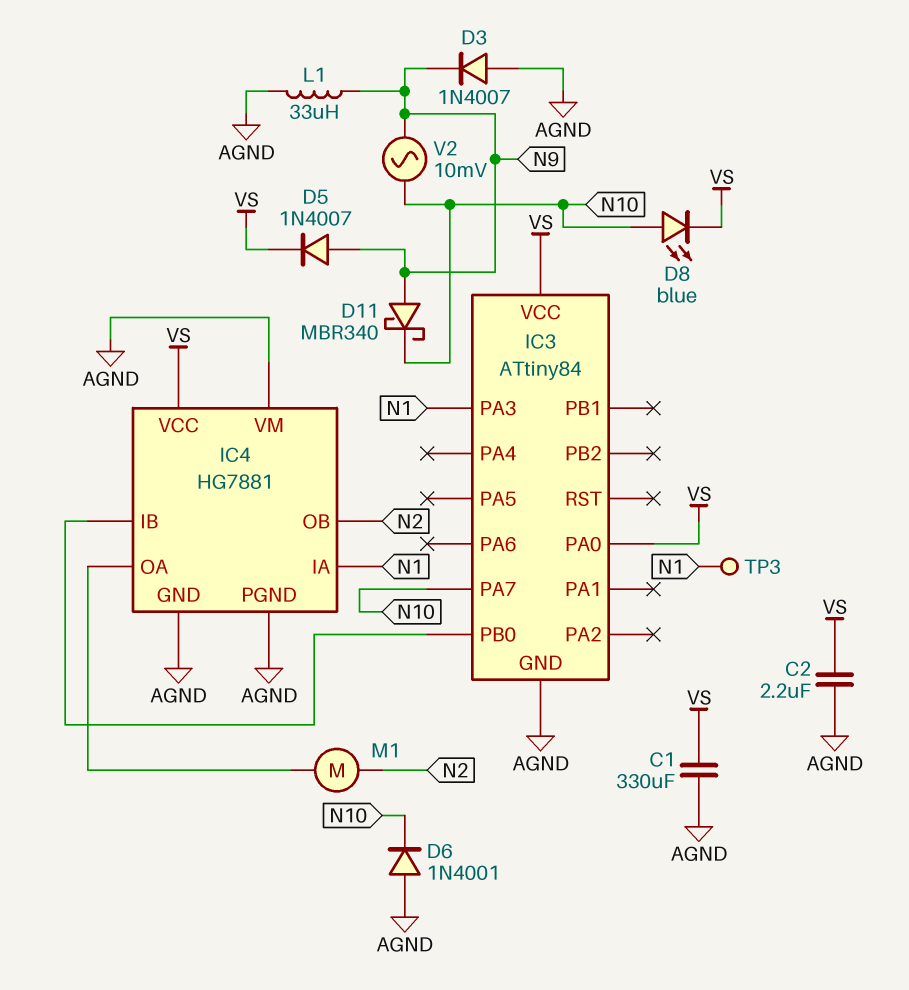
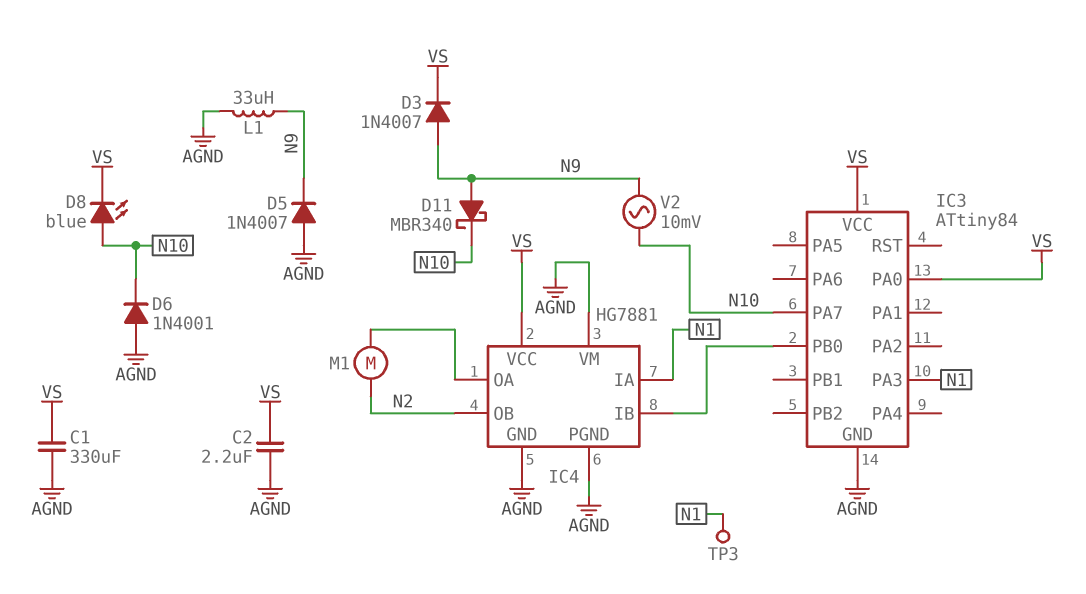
D3: diode 1N4007 (A AGND, K N9) -> diode 1N4007 (A N9, K VS)
D5: diode 1N4007 (A N9, K VS) -> diode 1N4007 (A AGND, K N9)

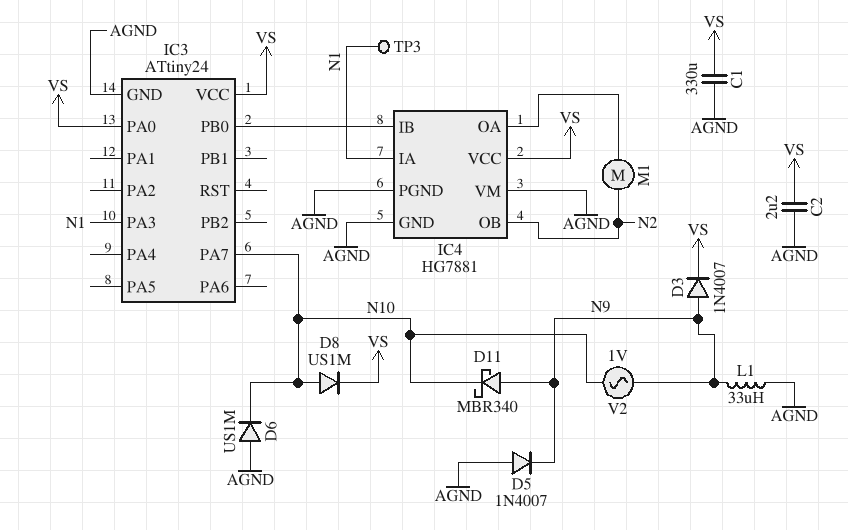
D6: diode 1N4001 (A AGND, K N10) -> diode US1M (A AGND, K N10)
D8: LED blue (A N10, K VS) -> diode US1M (A N10, K VS)
IC3: ATtiny84 -> ATtiny24
V2: AC 10mV (N9, N10) -> AC 1V (N9, N10)

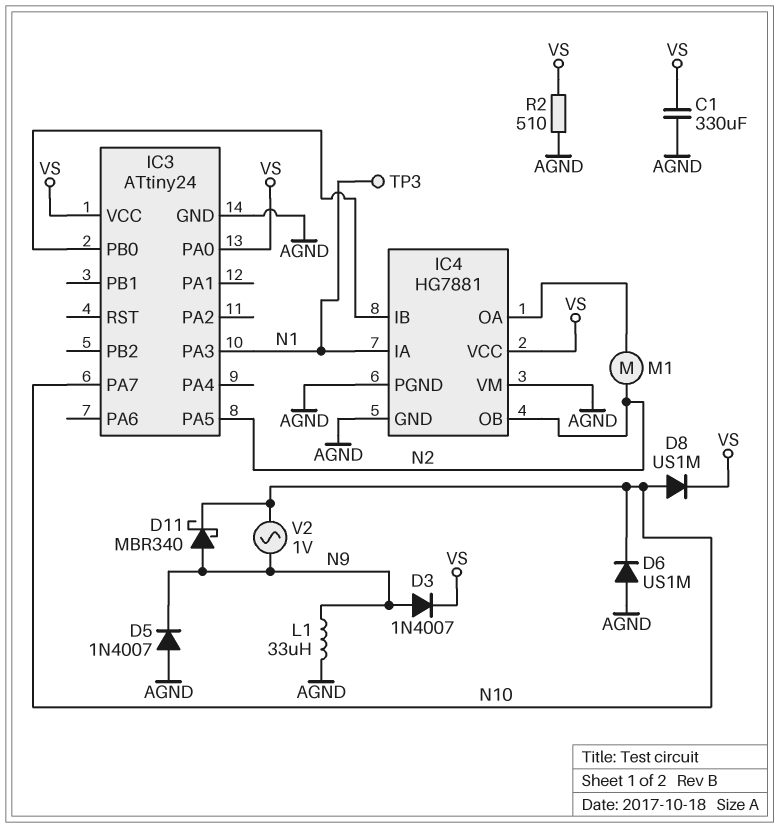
C2: 2.2uF (AGND, VS) -> none
IC3 pin PA5: none -> N2
R2: none -> 510 (AGND, VS)

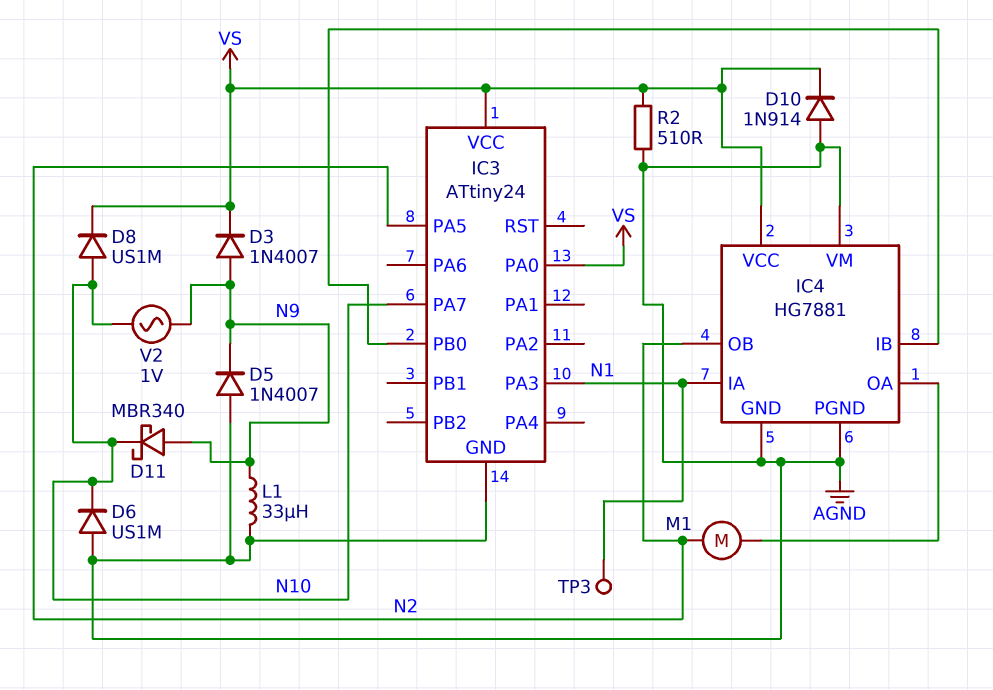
C1: 330uF (AGND, VS) -> none
D10: none -> diode 1N914 (A AGND, K VS)

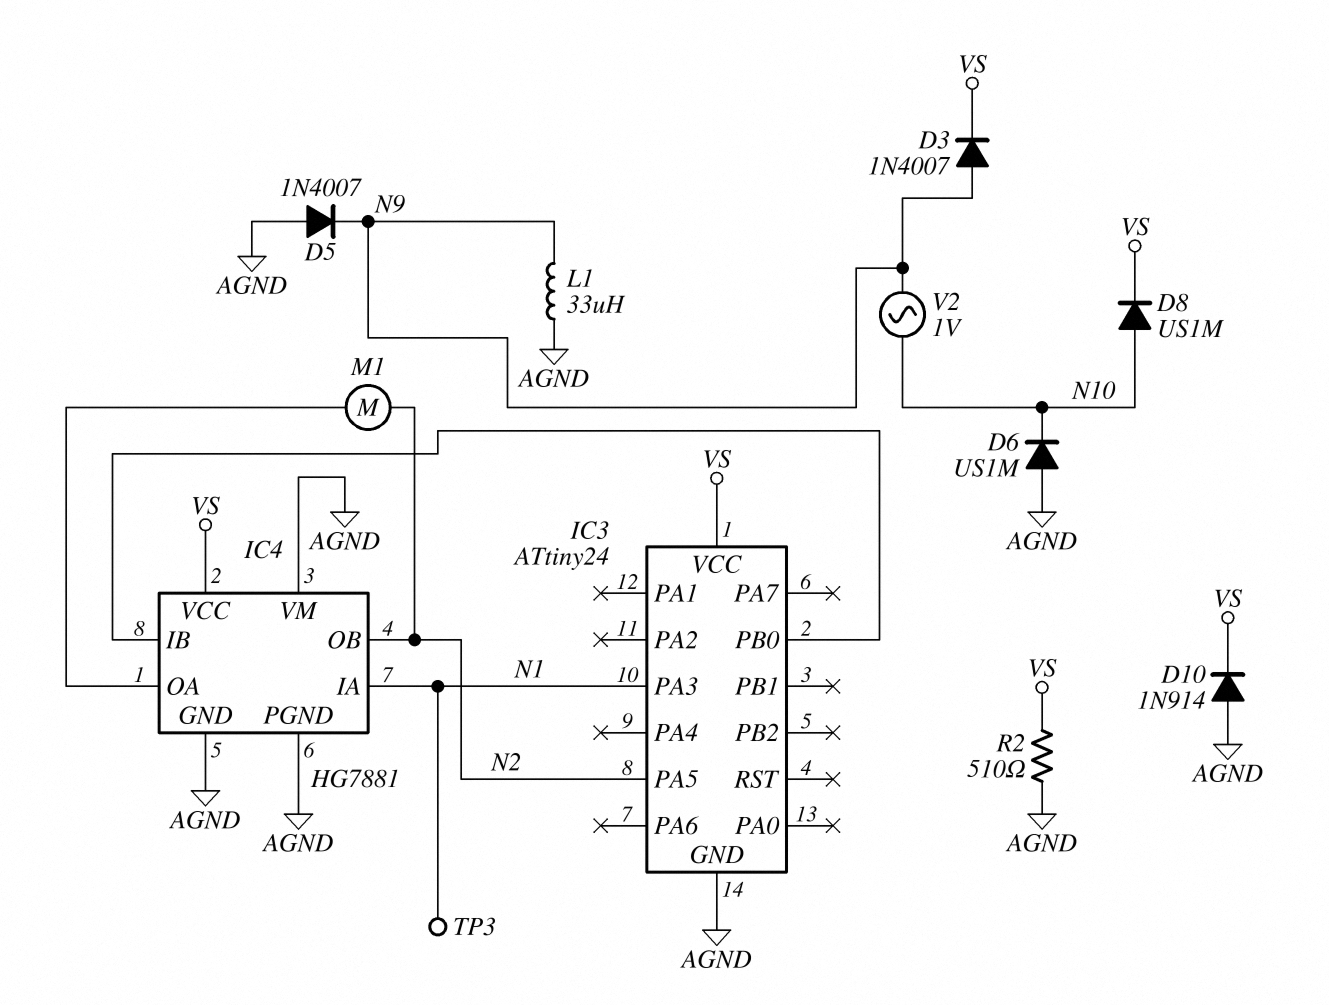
D11: schottky MBR340 (A N9, K N10) -> none
IC3 pin PA0: VS -> none
IC3 pin PA7: N10 -> none

